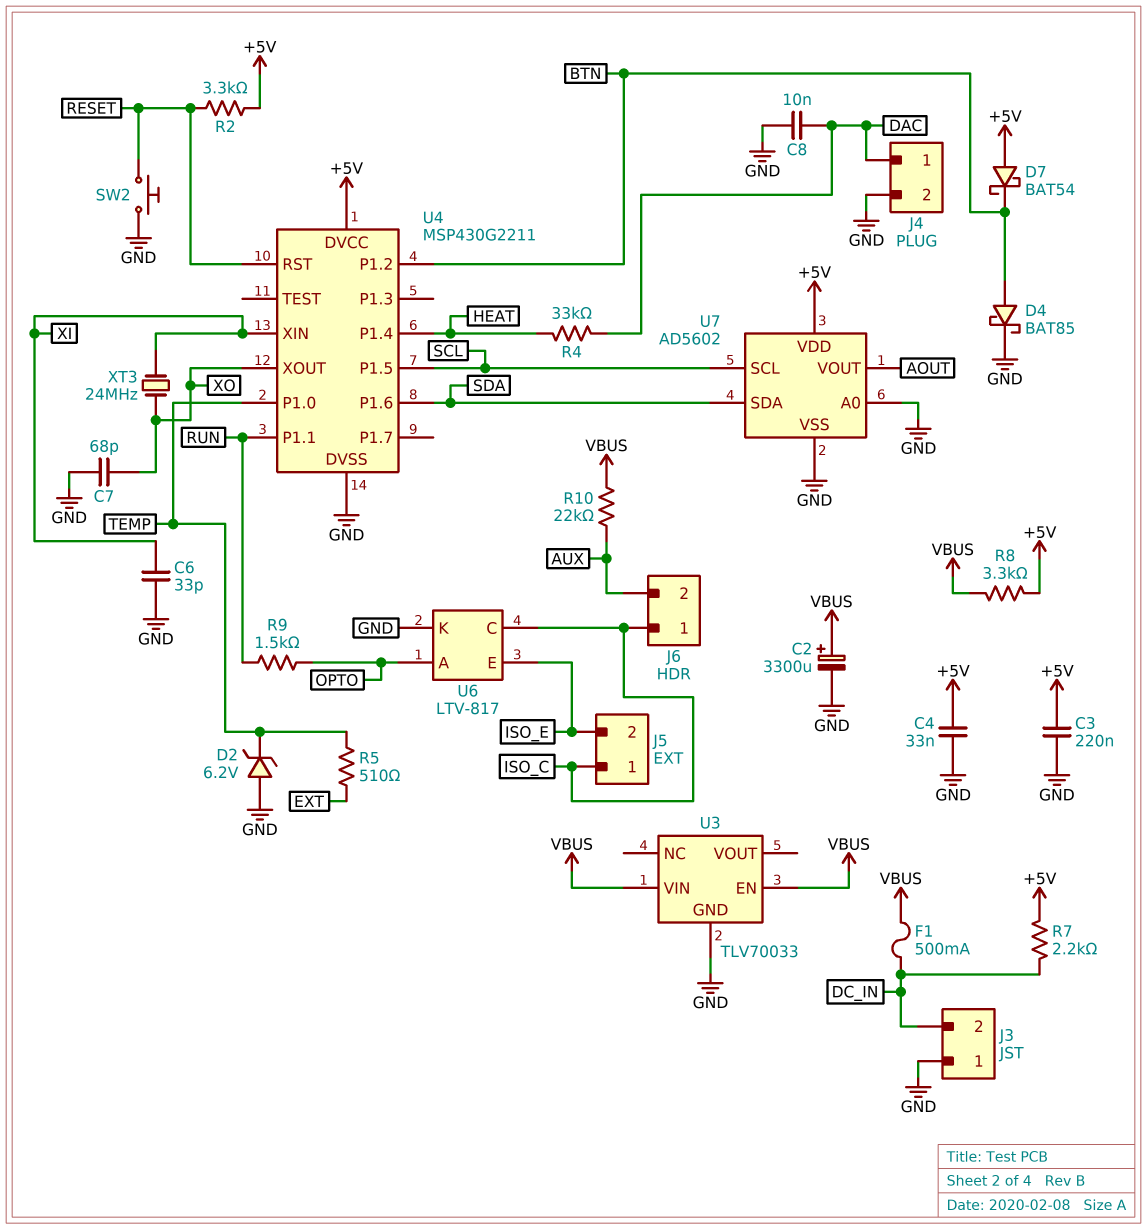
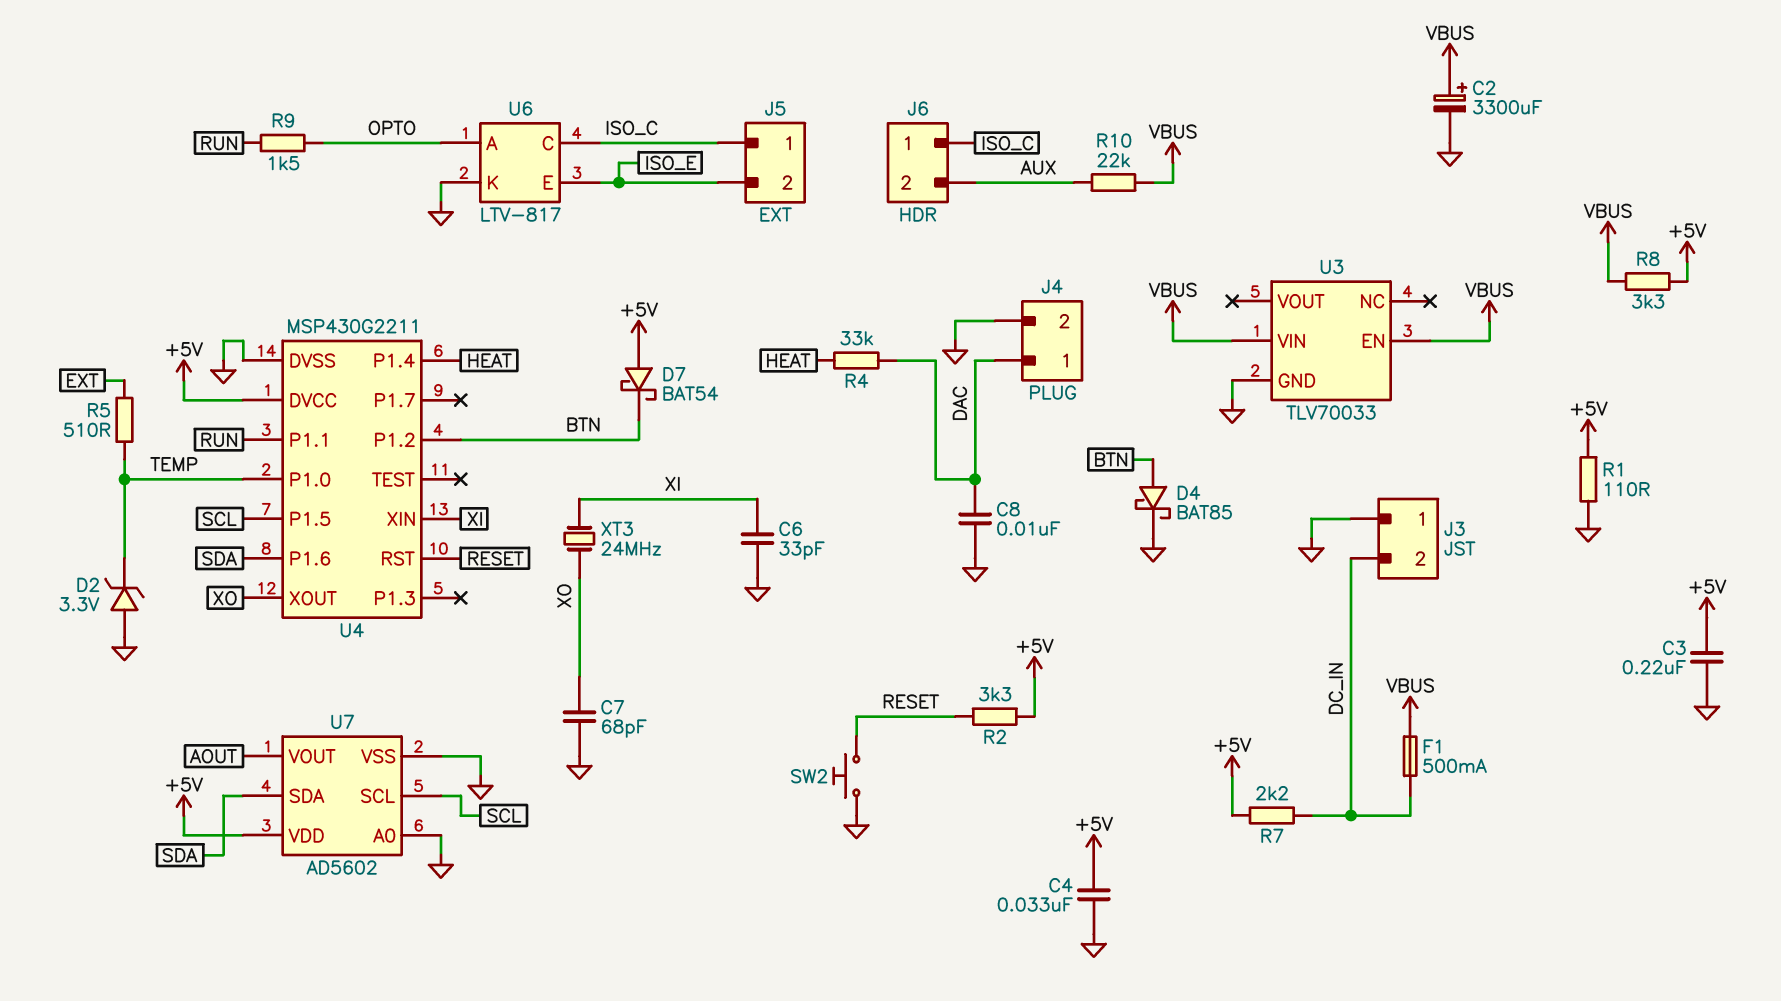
D2: zener 6.2V (A GND, K TEMP) -> zener 3.3V (A GND, K TEMP)
R1: none -> 110 (+5V, GND)

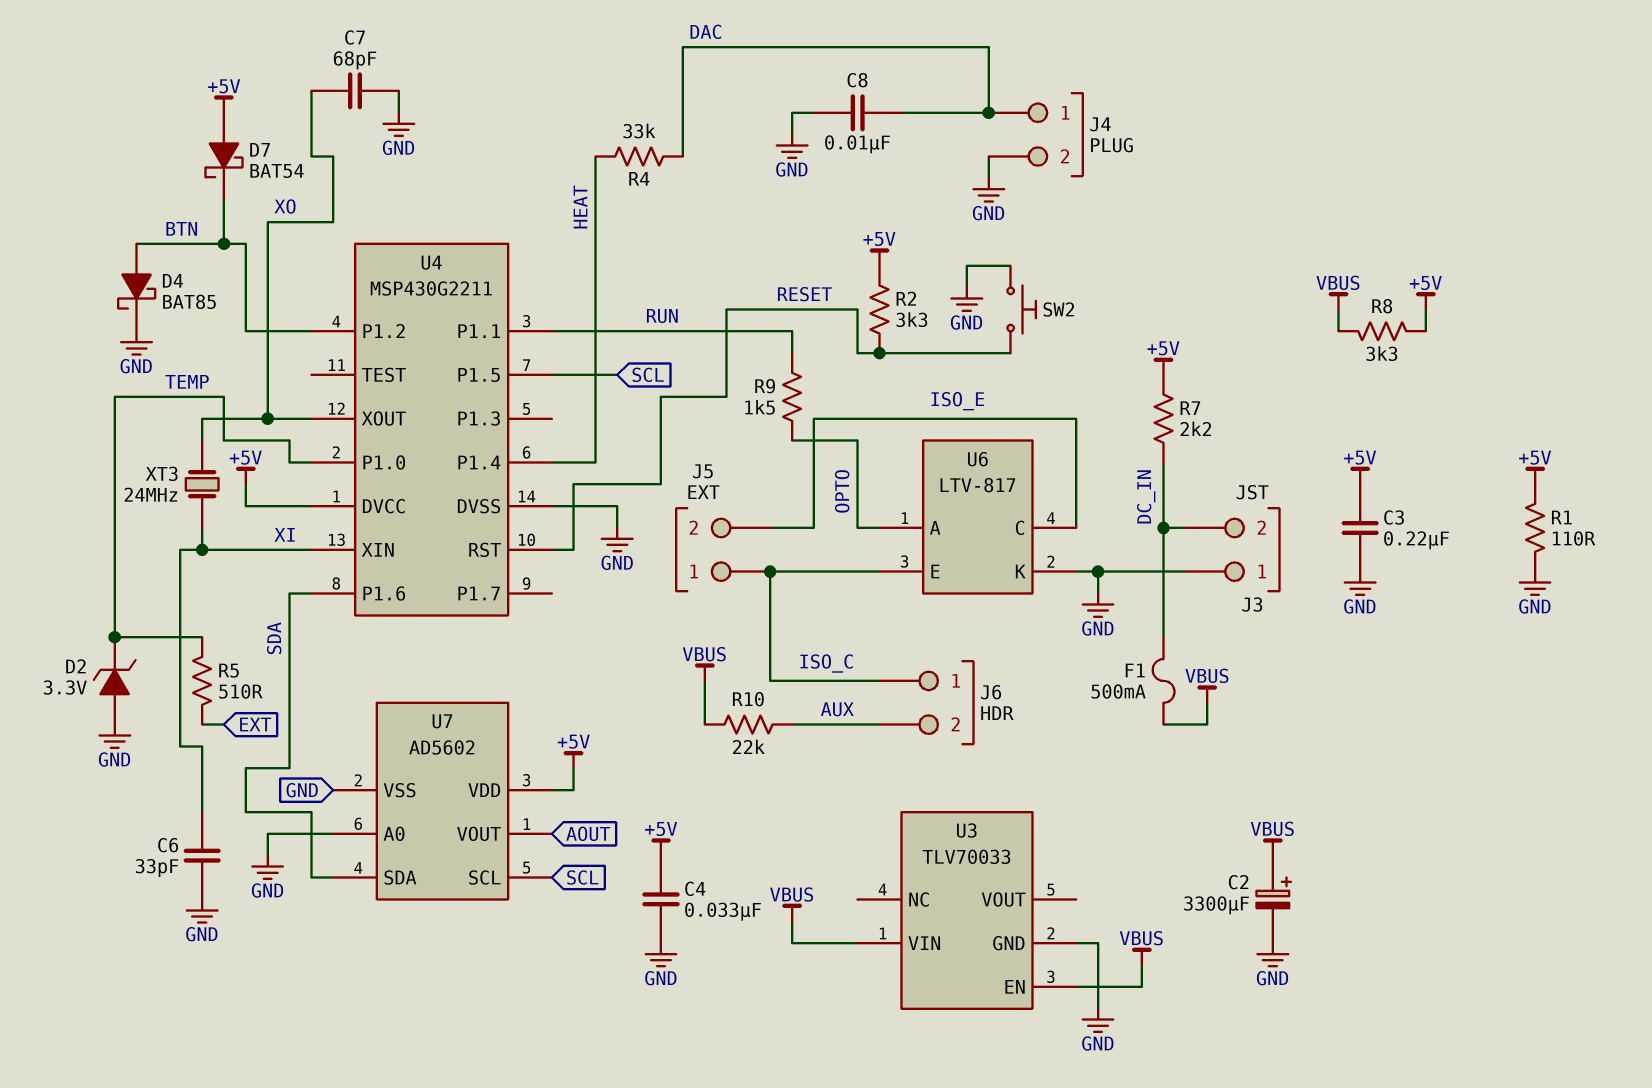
U6 pin C: ISO_C -> ISO_E
U6 pin E: ISO_E -> ISO_C

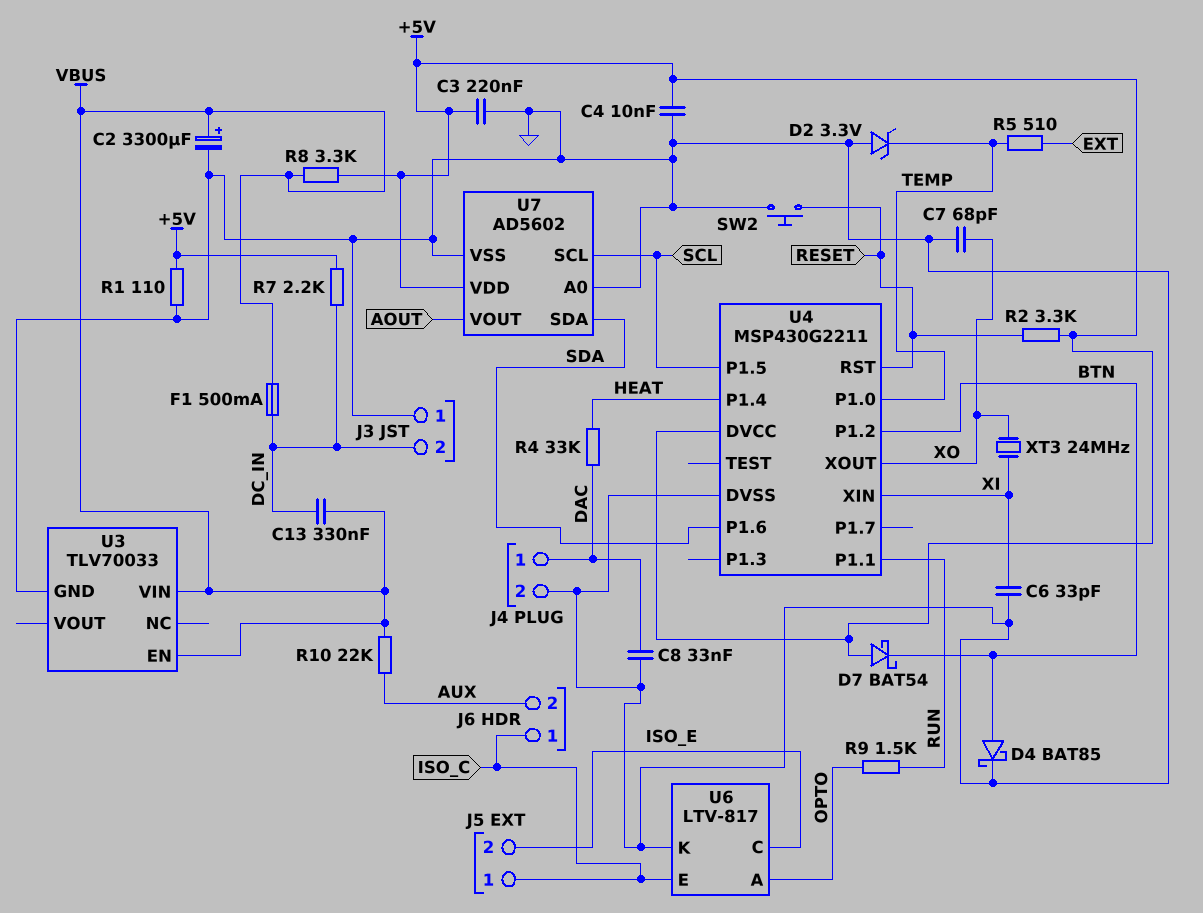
C4: 33nF (+5V, GND) -> 10nF (+5V, GND)
C8: 10nF (DAC, GND) -> 33nF (DAC, GND)
C13: none -> 330nF (DC_IN, VBUS)

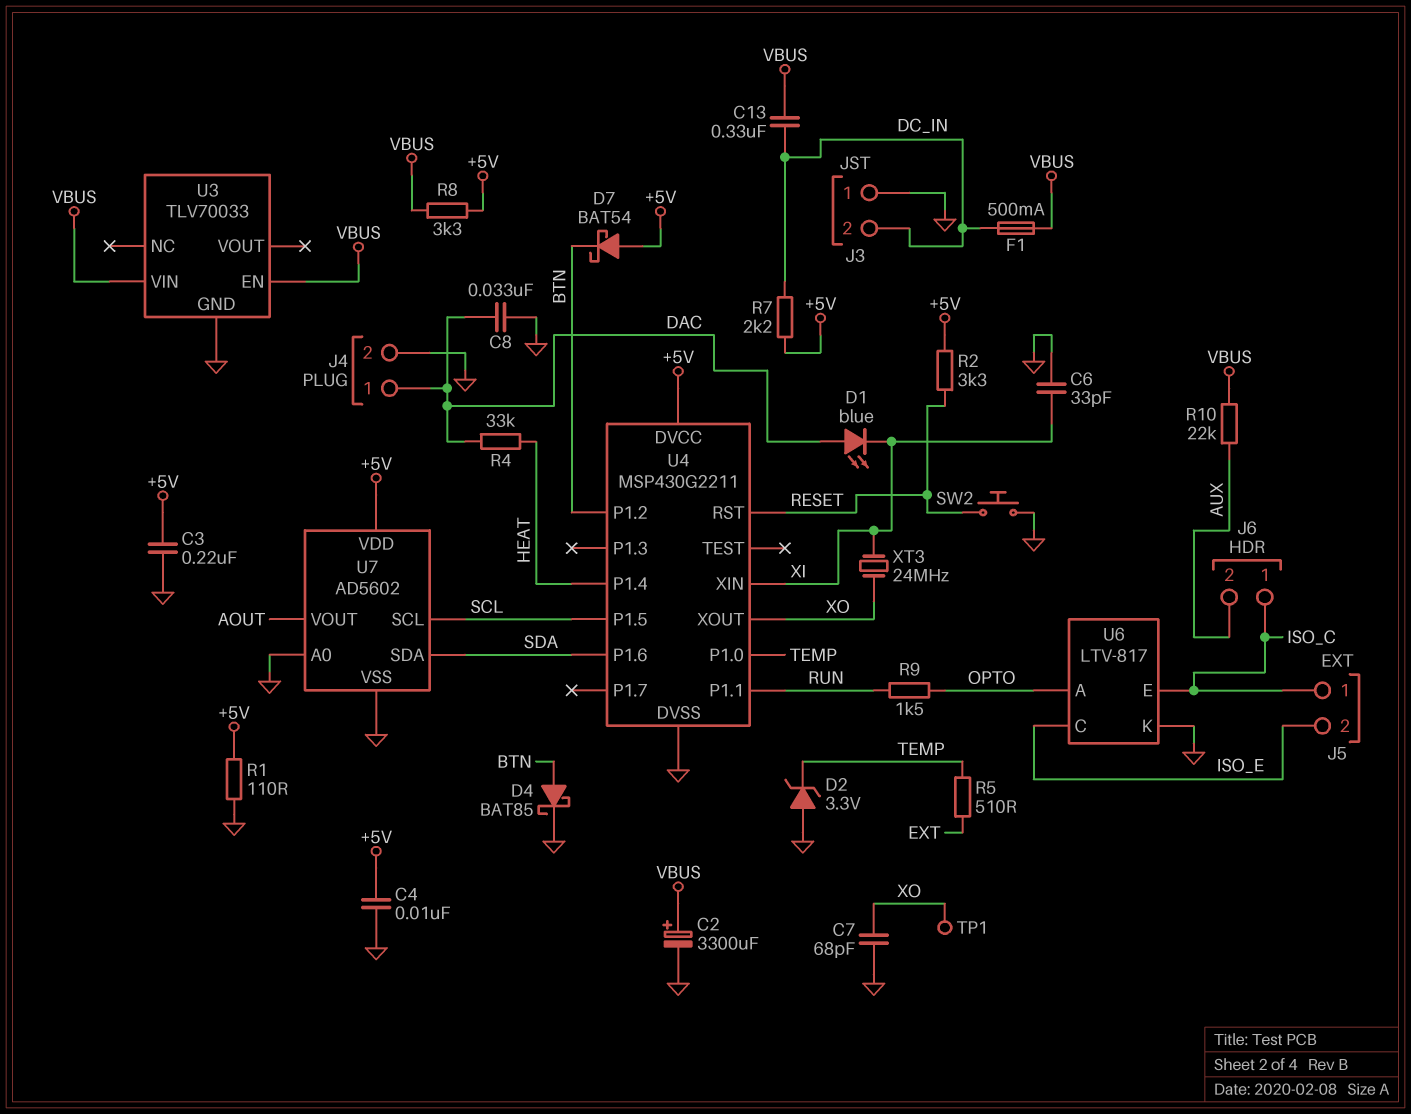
D1: none -> LED blue (A DAC, K XI)
TP1: none -> test point (XO)

